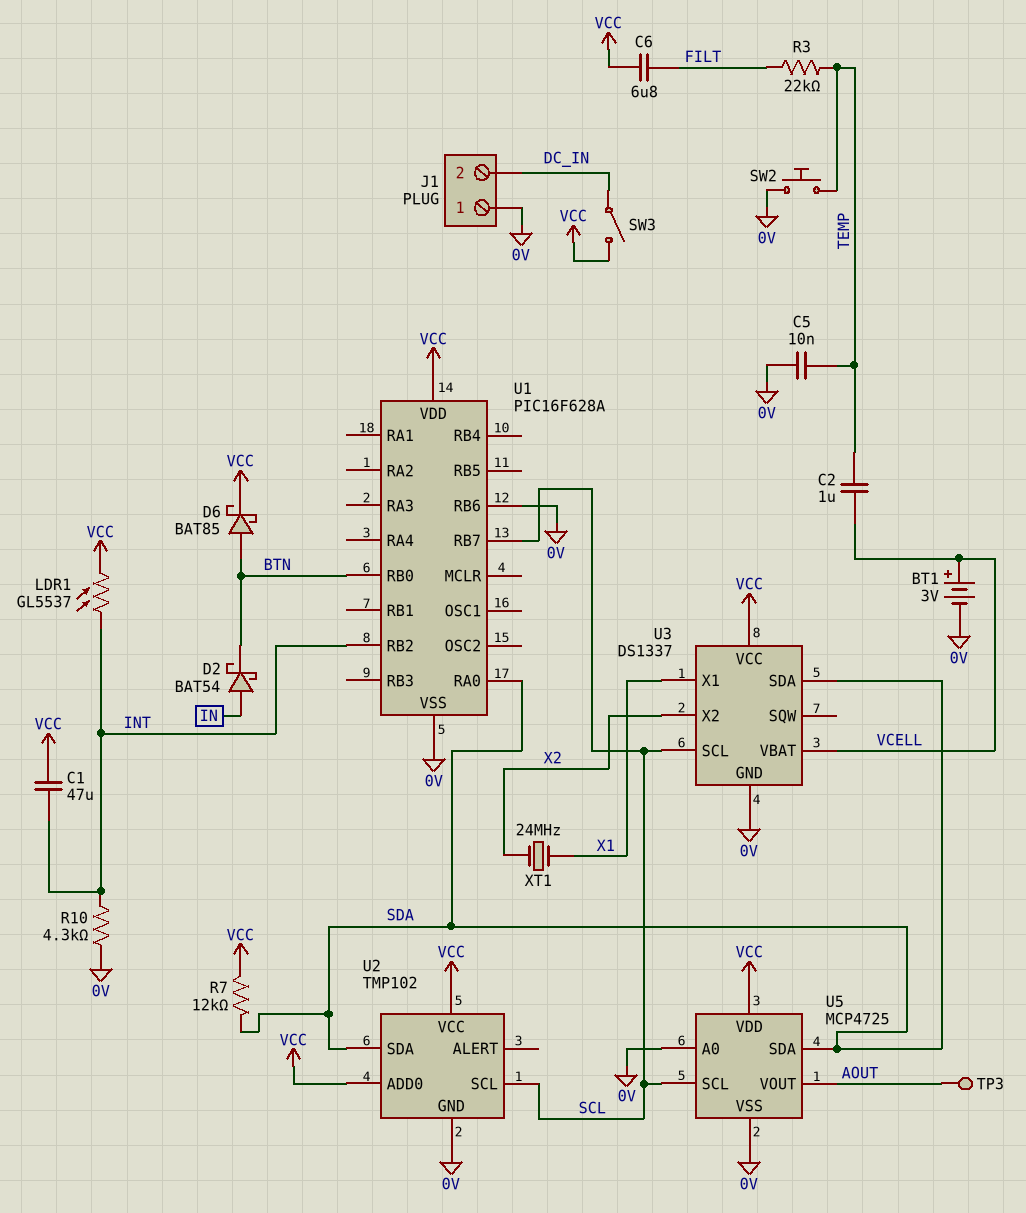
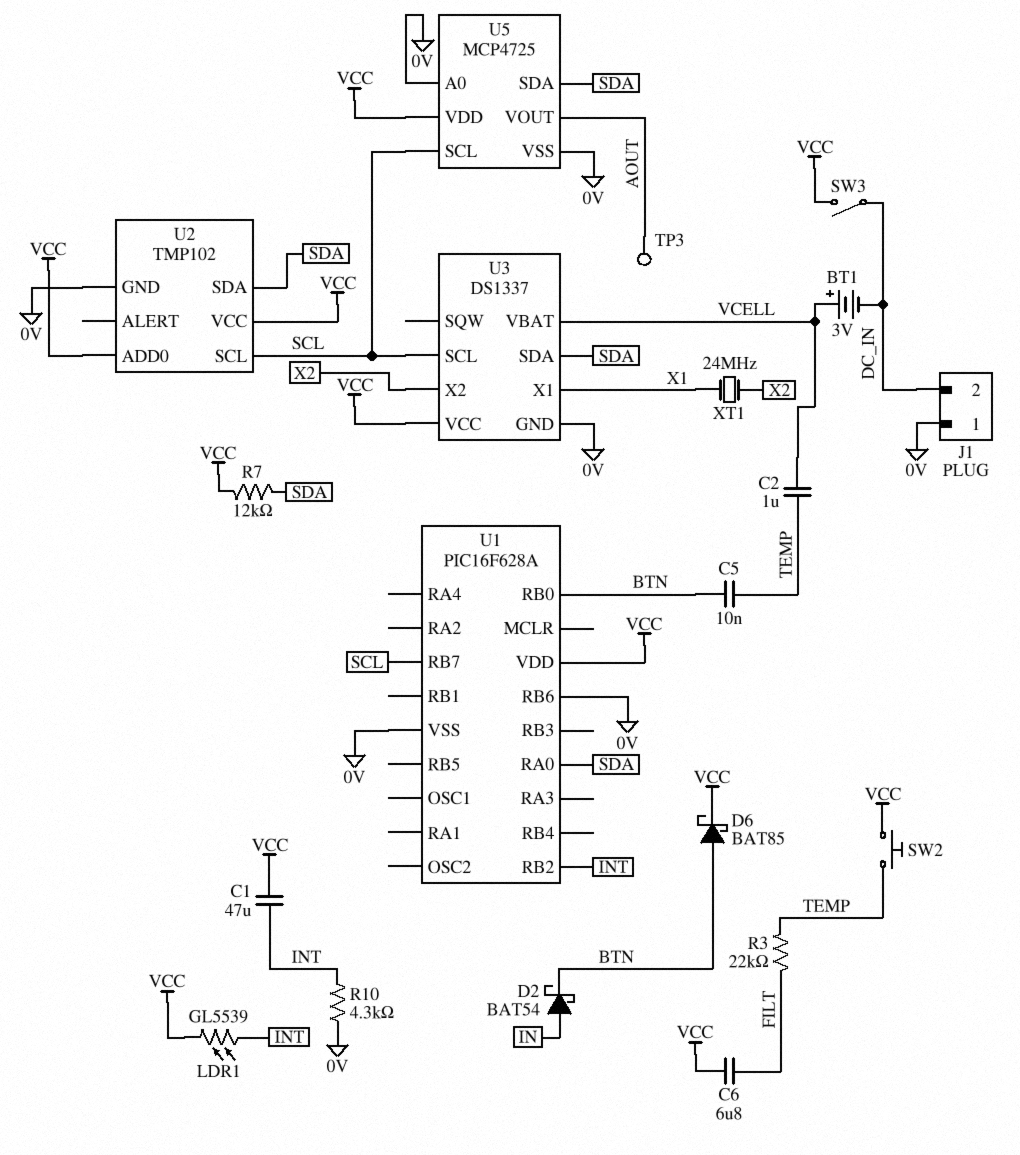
BT1: 3V (plus VCELL, minus 0V) -> 3V (plus VCELL, minus DC_IN)
C5: 10nF (0V, TEMP) -> 10nF (BTN, TEMP)
LDR1: GL5537 (INT, VCC) -> GL5539 (INT, VCC)
SW2: button (0V, TEMP) -> button (TEMP, VCC)

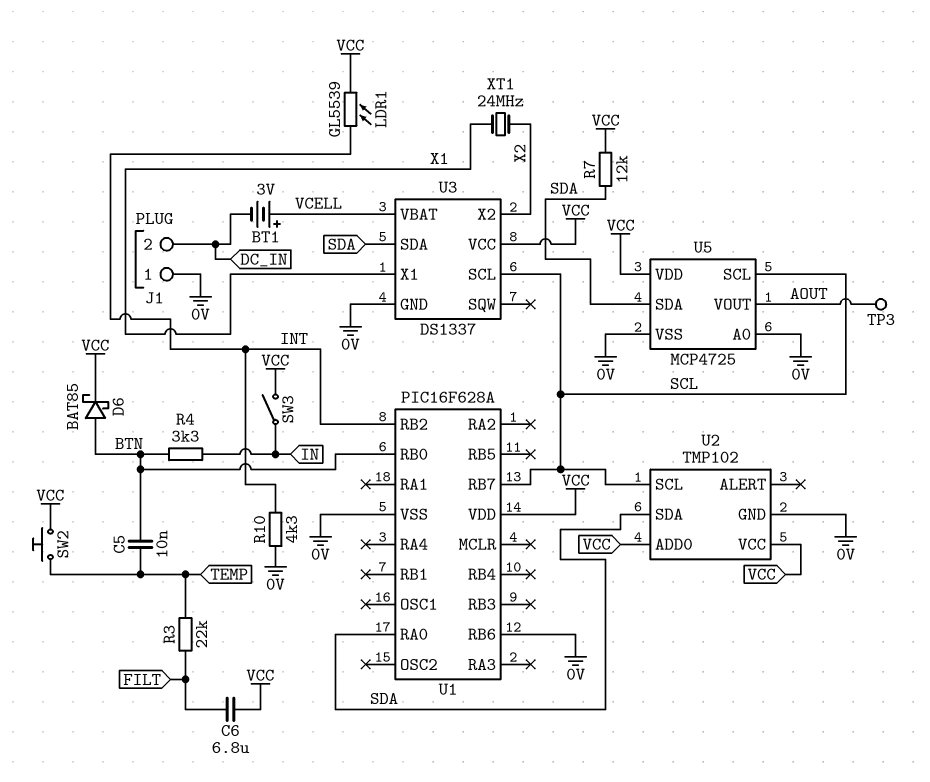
C1: 47uF (INT, VCC) -> none
C2: 1uF (TEMP, VCELL) -> none
D2: schottky BAT54 (A IN, K BTN) -> none
R4: none -> 3.3k (BTN, IN)
SW3: switch (DC_IN, VCC) -> switch (IN, VCC)

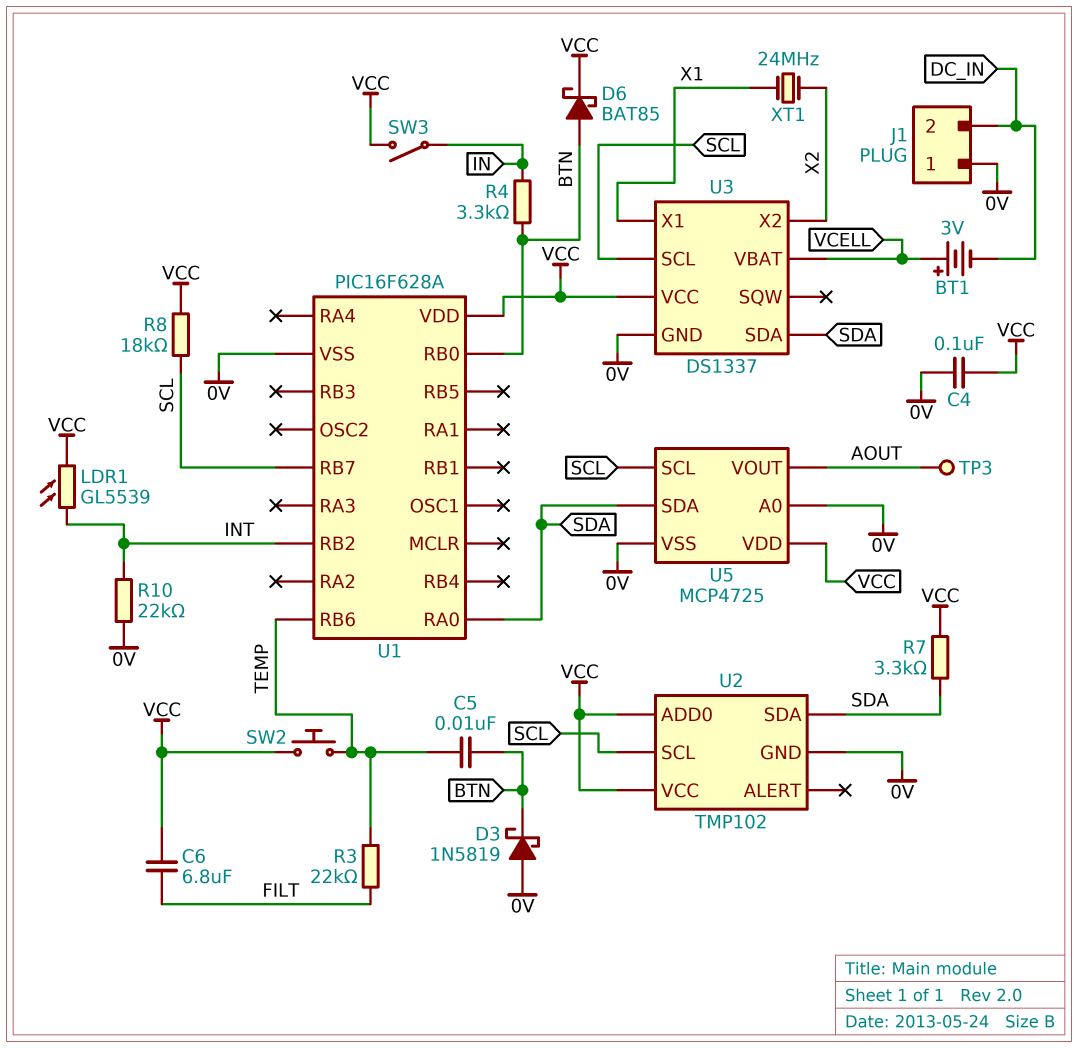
C4: none -> 100nF (0V, VCC)
D3: none -> schottky 1N5819 (A 0V, K BTN)
R7: 12k (SDA, VCC) -> 3.3k (SDA, VCC)
R8: none -> 18k (SCL, VCC)
R10: 4.3k (0V, INT) -> 22k (0V, INT)
U1 pin RB6: 0V -> TEMP

